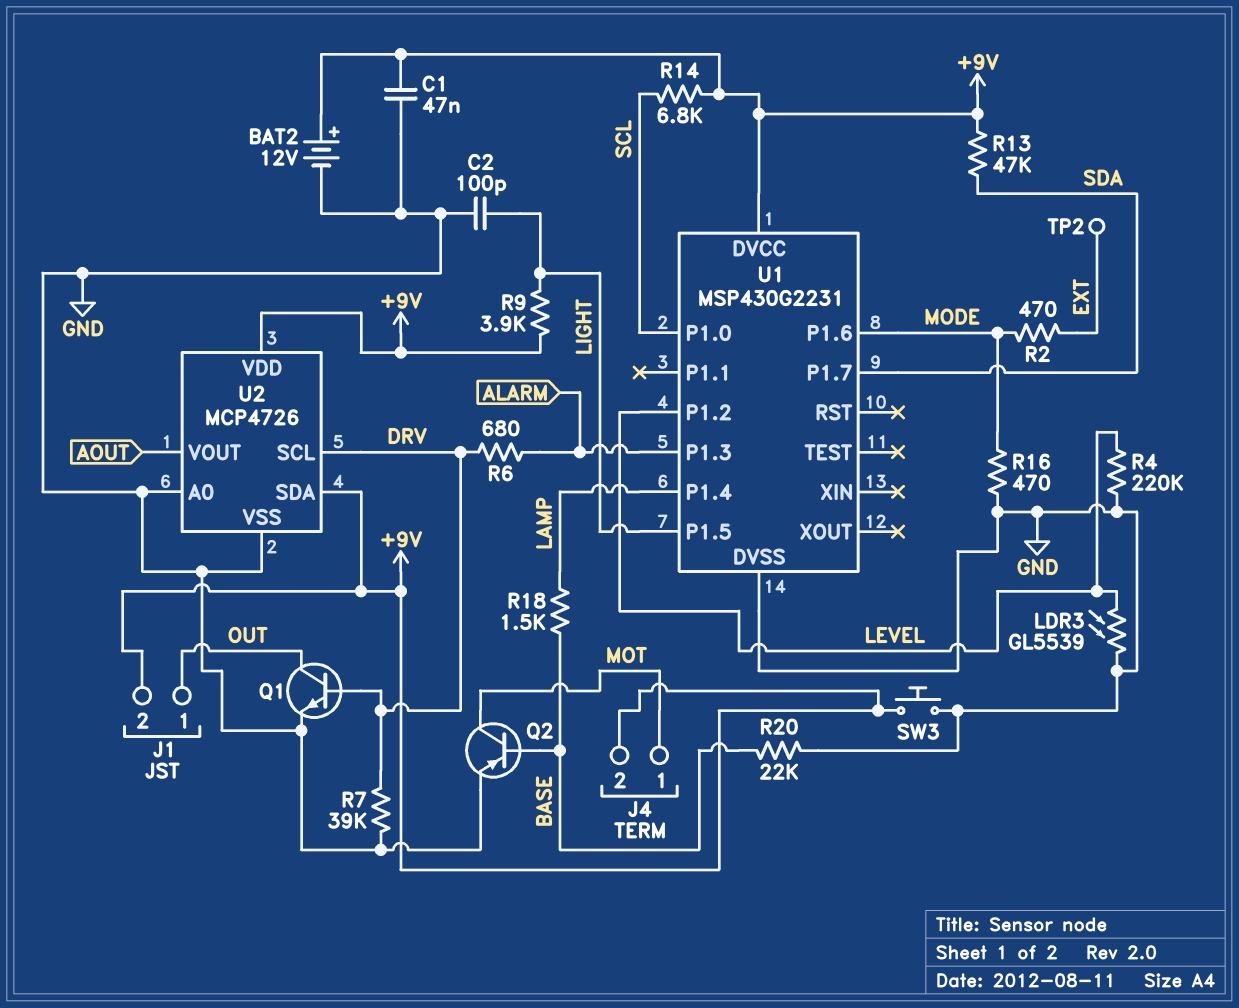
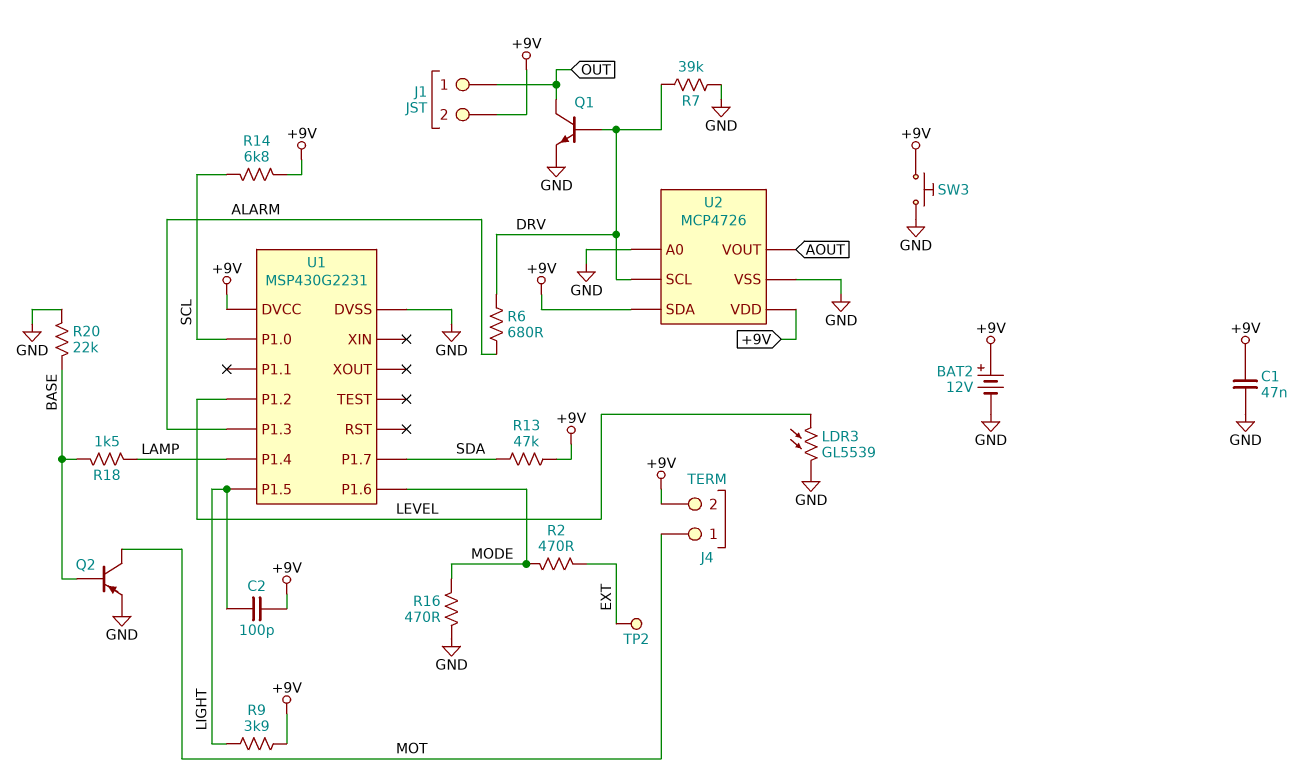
C2: 100pF (GND, LIGHT) -> 100pF (+9V, LIGHT)
R4: 220k (GND, LEVEL) -> none

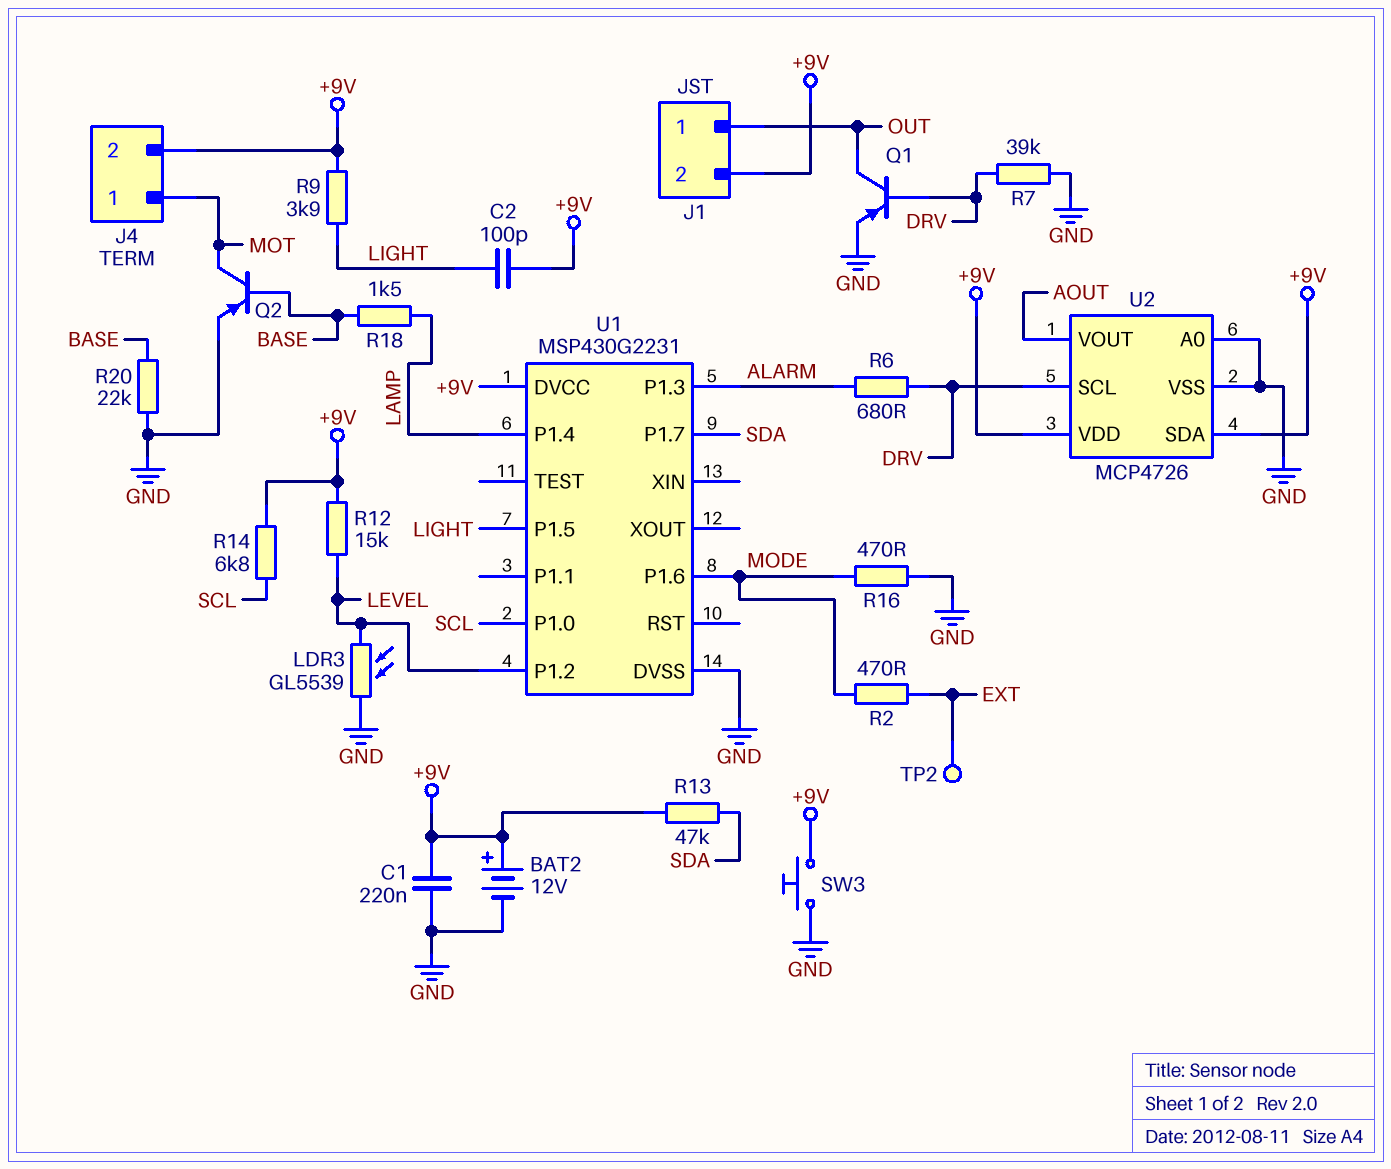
C1: 47nF (+9V, GND) -> 220nF (+9V, GND)
Q1: NPN (B DRV, C OUT, E GND) -> PNP (B DRV, C OUT, E GND)
R12: none -> 15k (+9V, LEVEL)

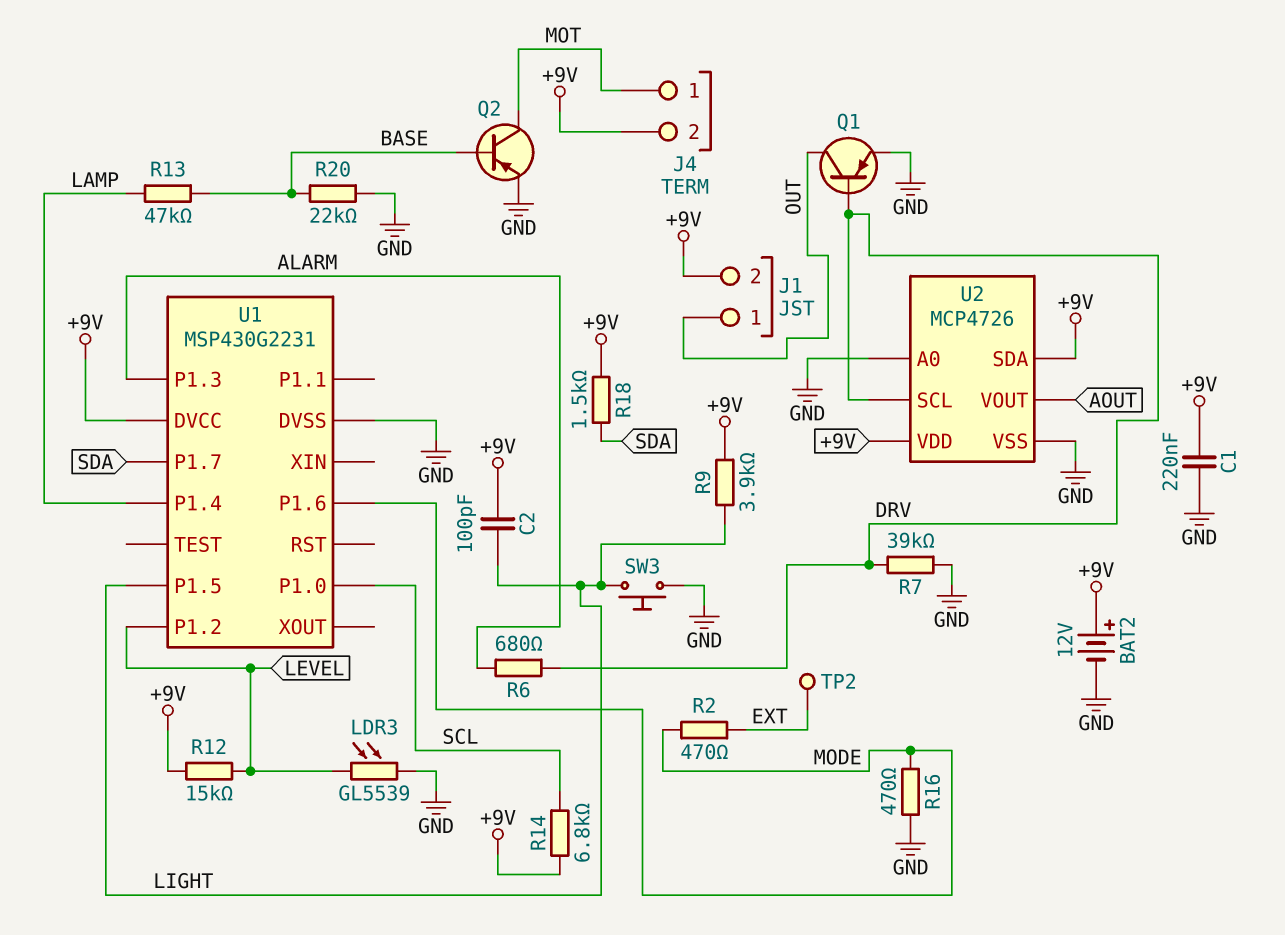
R13: 47k (+9V, SDA) -> 47k (BASE, LAMP)
R18: 1.5k (BASE, LAMP) -> 1.5k (+9V, SDA)
SW3: button (+9V, GND) -> button (GND, LIGHT)

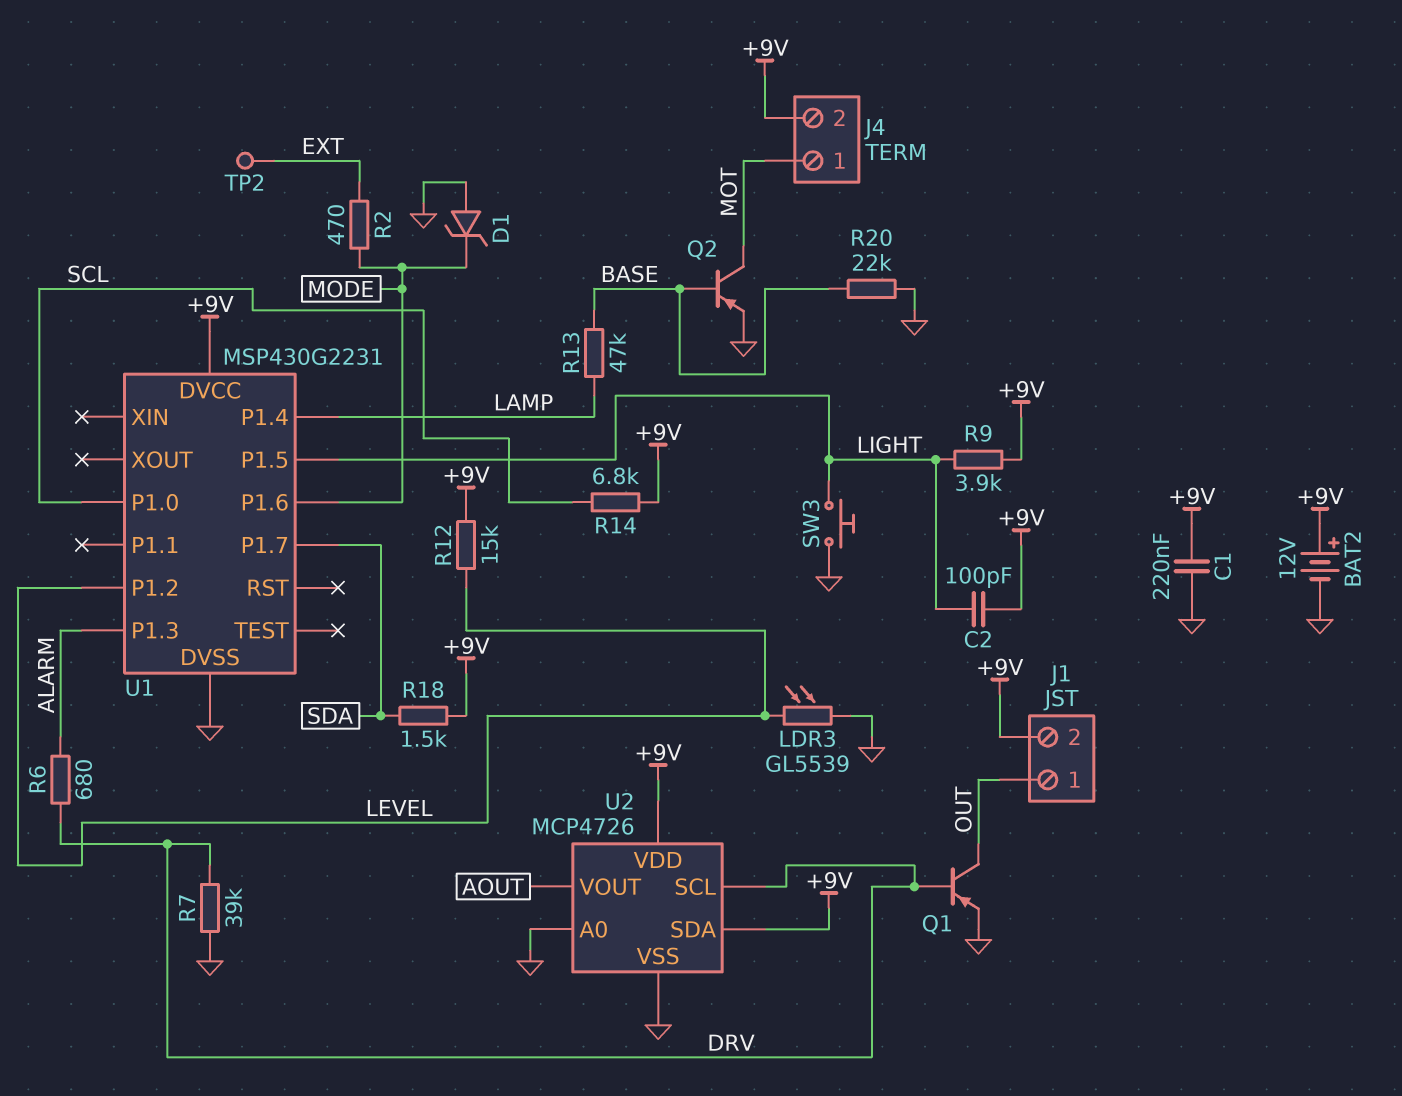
D1: none -> zener (A GND, K MODE)
R16: 470 (GND, MODE) -> none

